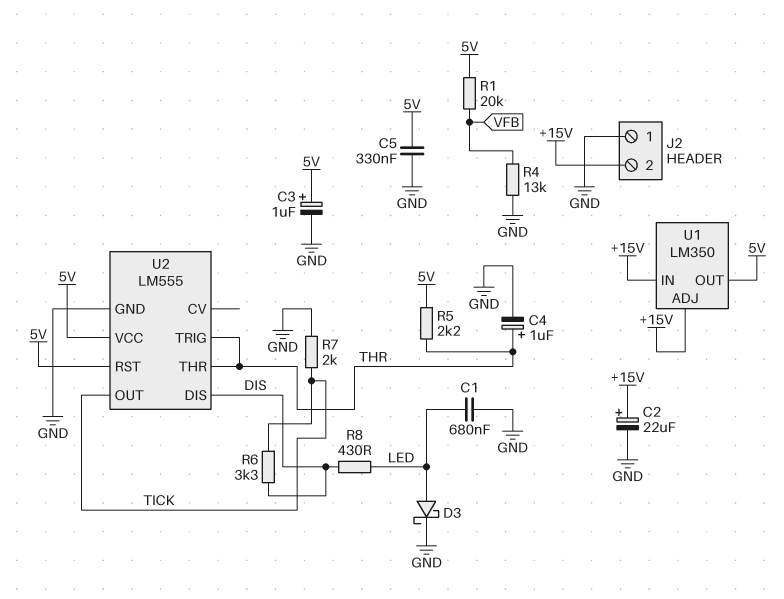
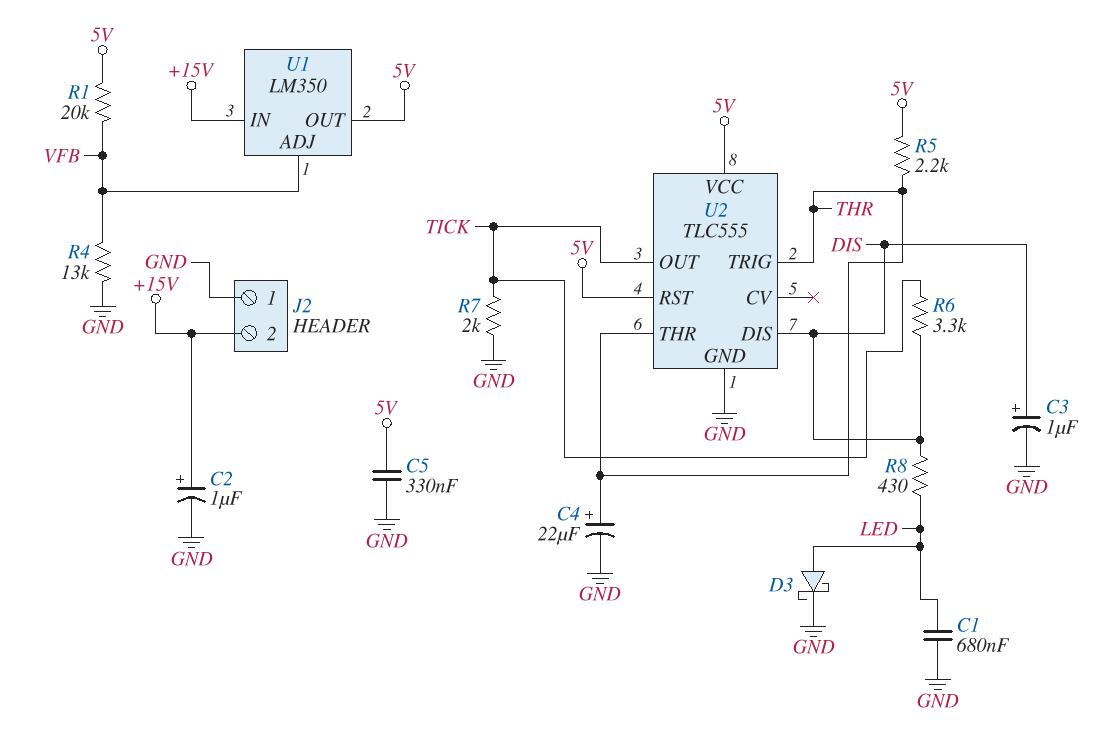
C2: 22uF (plus +15V, minus GND) -> 1uF (plus +15V, minus GND)
C3: 1uF (plus 5V, minus GND) -> 1uF (plus DIS, minus GND)
C4: 1uF (plus THR, minus GND) -> 22uF (plus THR, minus GND)
U1 pin ADJ: +15V -> VFB
U2: LM555 -> TLC555

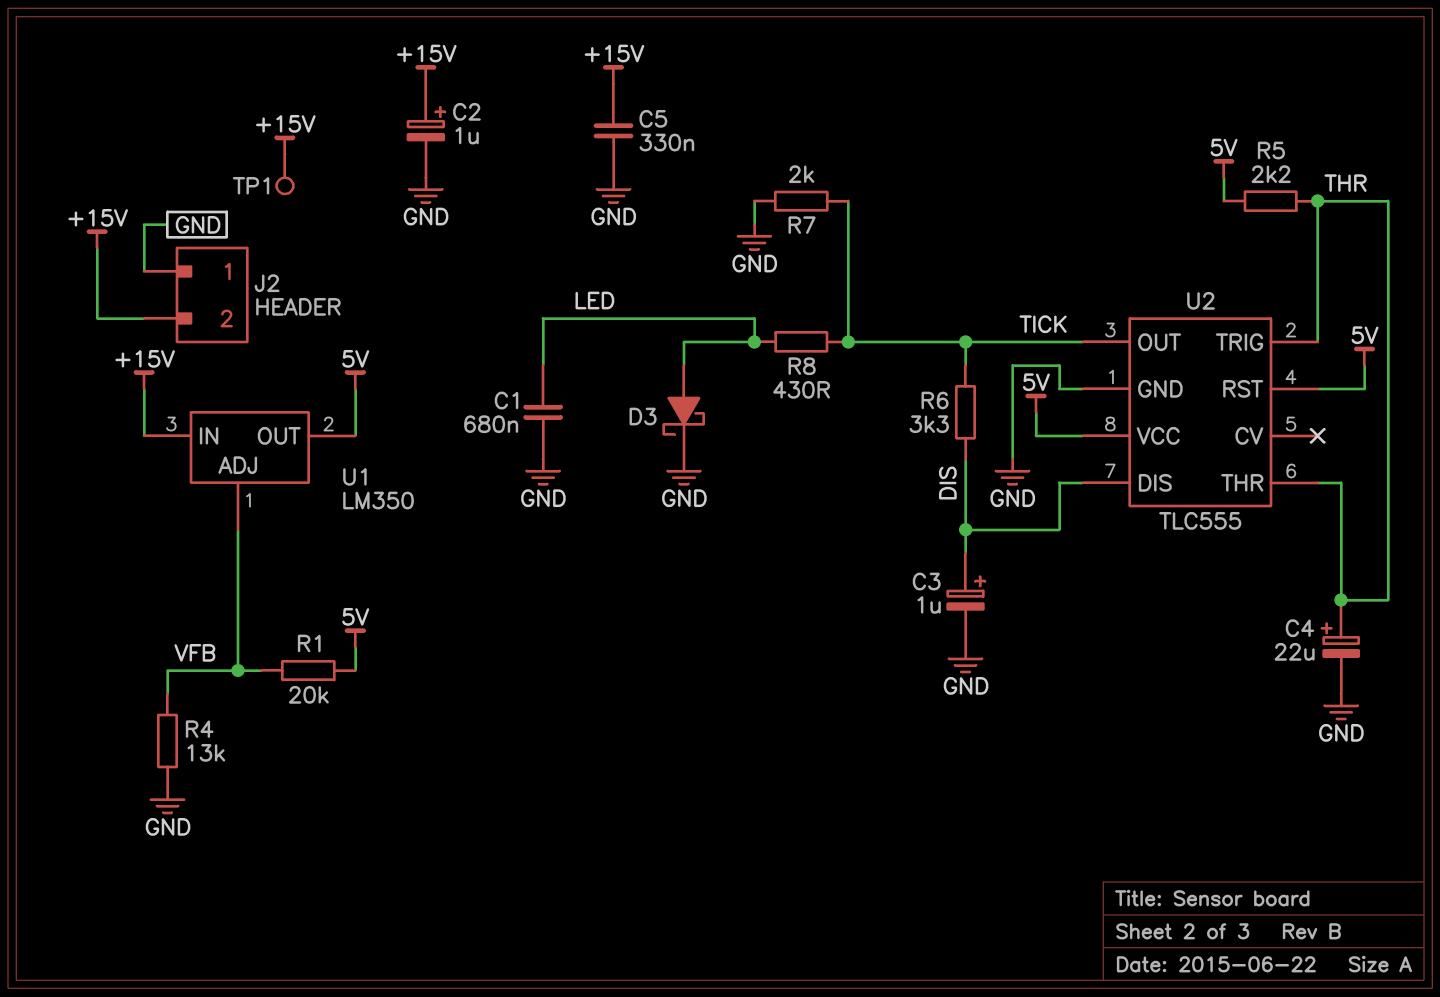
C5: 330nF (5V, GND) -> 330nF (+15V, GND)
R8: 430 (DIS, LED) -> 430 (LED, TICK)
TP1: none -> test point (+15V)

